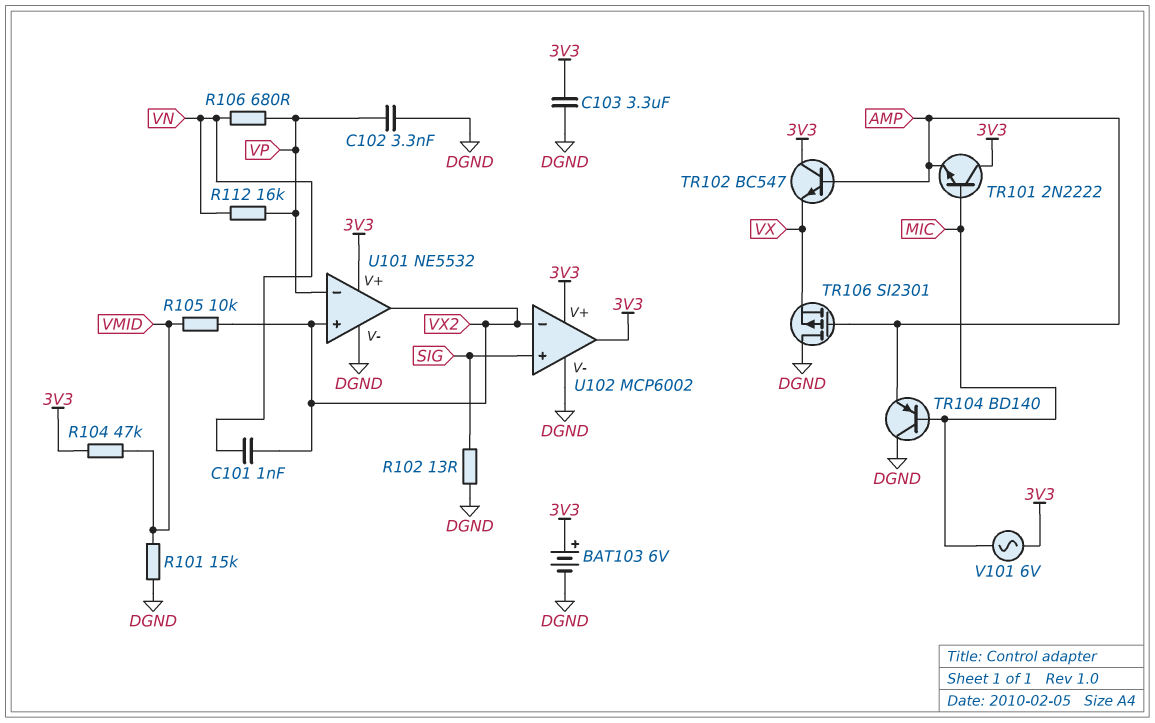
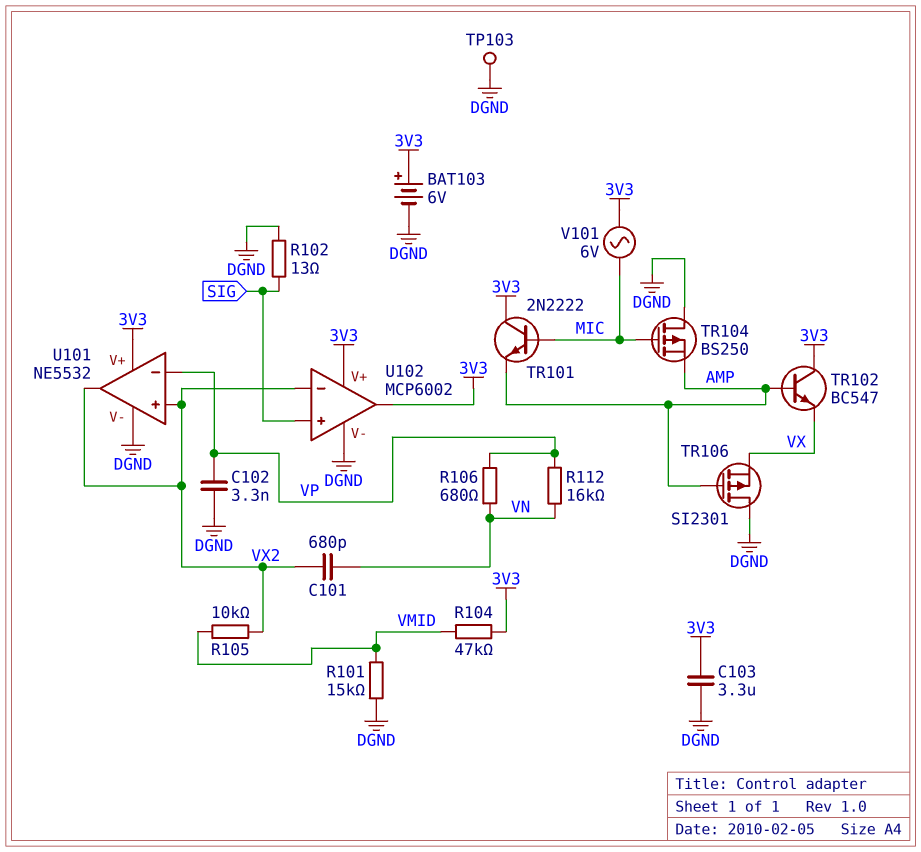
C101: 1nF (VN, VX2) -> 680pF (VN, VX2)
TP103: none -> test point (DGND)
TR104: PNP BD140 (B MIC, C DGND, E AMP) -> PMOS BS250 (G MIC, D DGND, S AMP)

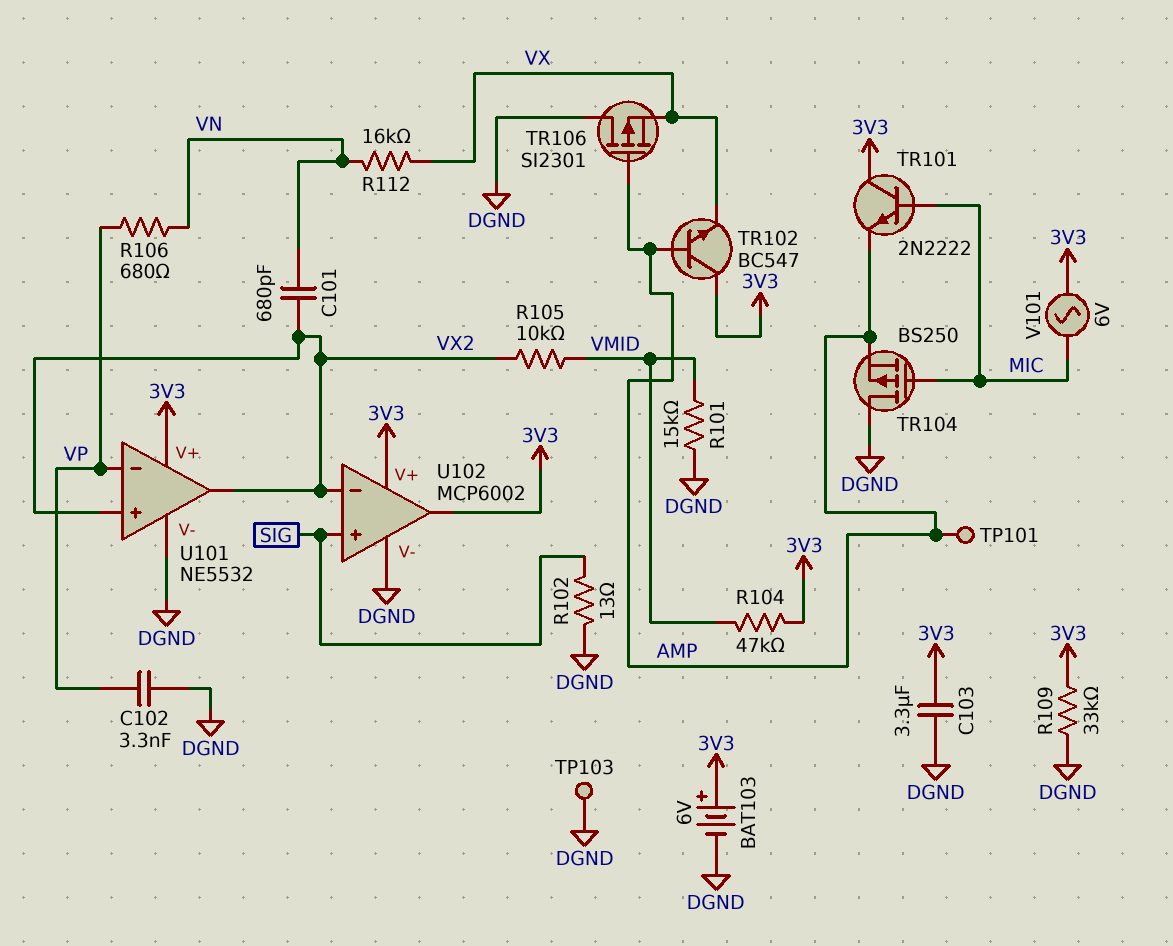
R109: none -> 33k (3V3, DGND)
R112: 16k (VN, VP) -> 16k (VN, VX)
TP101: none -> test point (AMP)

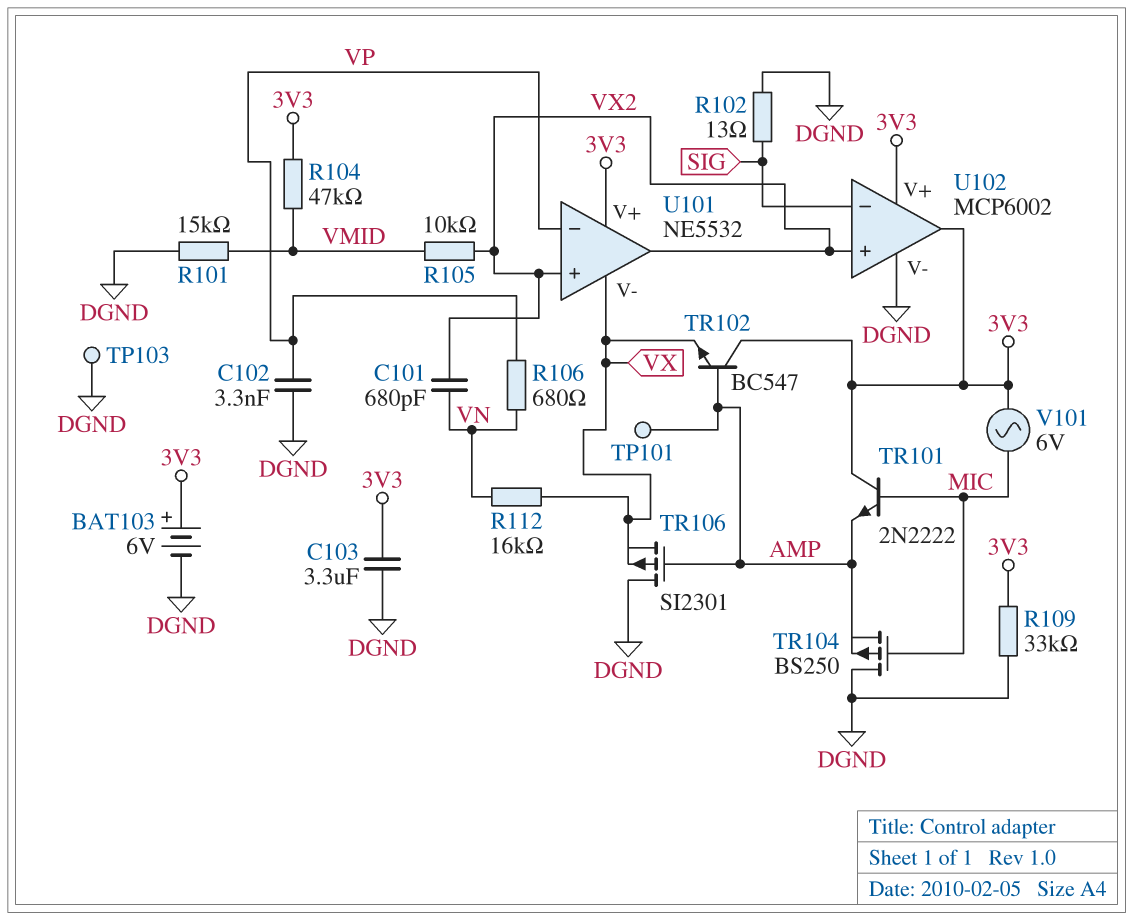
U101 pin V-: DGND -> VX
U102 pin in+: SIG -> VX2
U102 pin in-: VX2 -> SIG

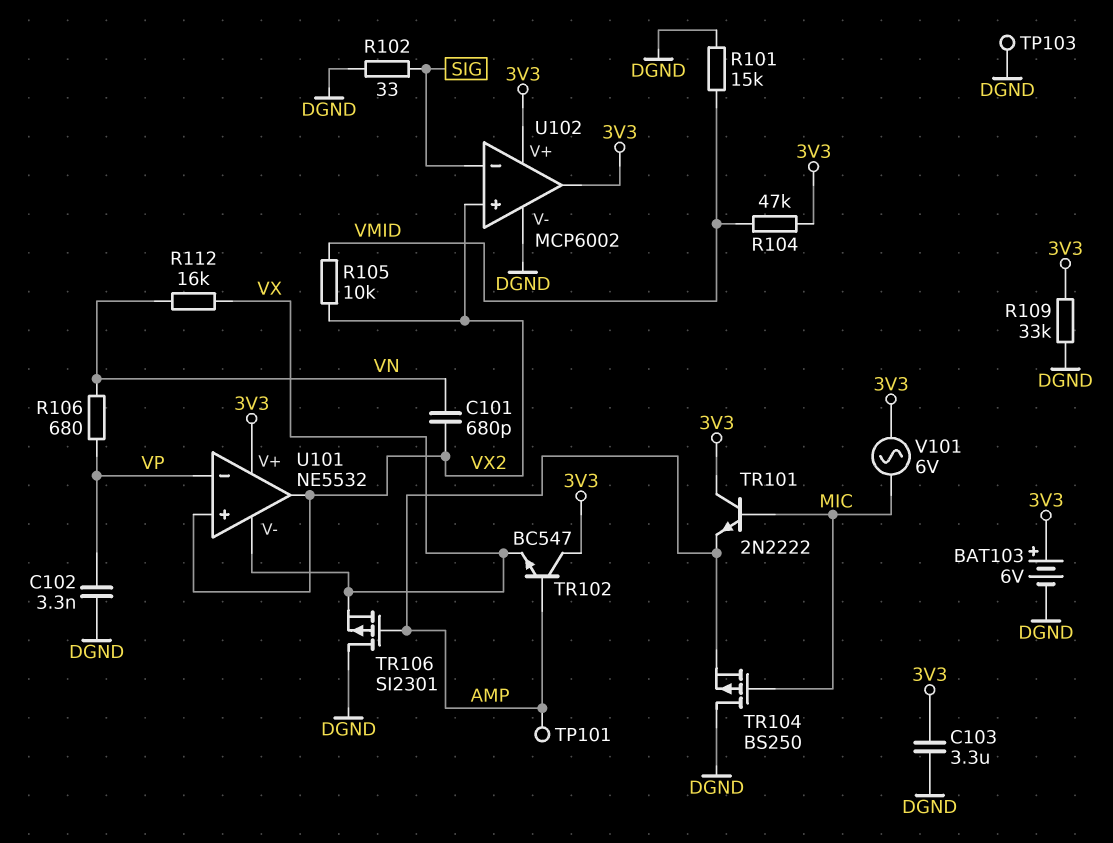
R102: 13 (DGND, SIG) -> 33 (DGND, SIG)

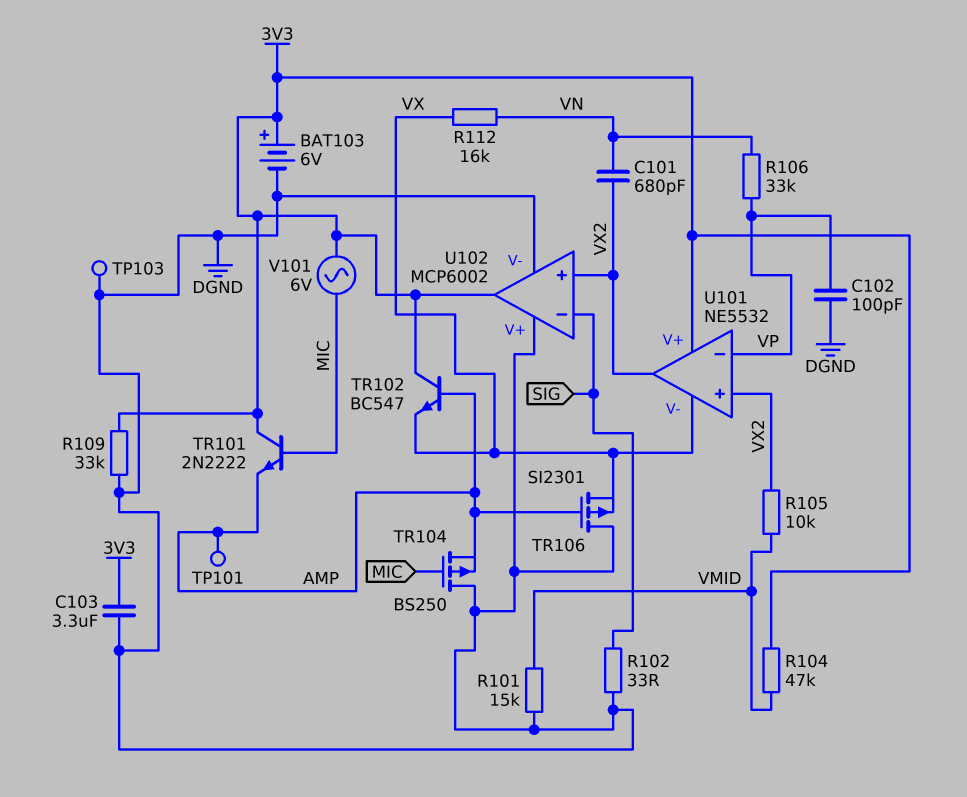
C102: 3.3nF (DGND, VP) -> 100pF (DGND, VP)
R106: 680 (VN, VP) -> 33k (VN, VP)
U102 pin V+: 3V3 -> DGND

